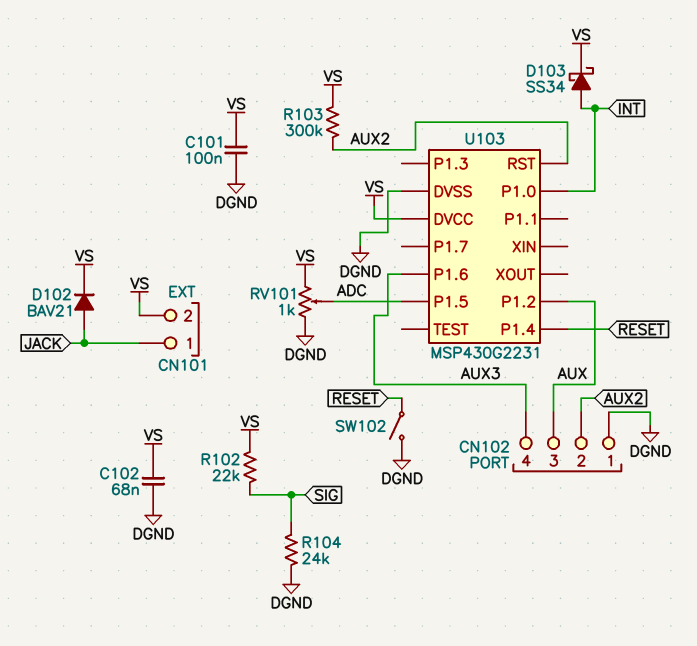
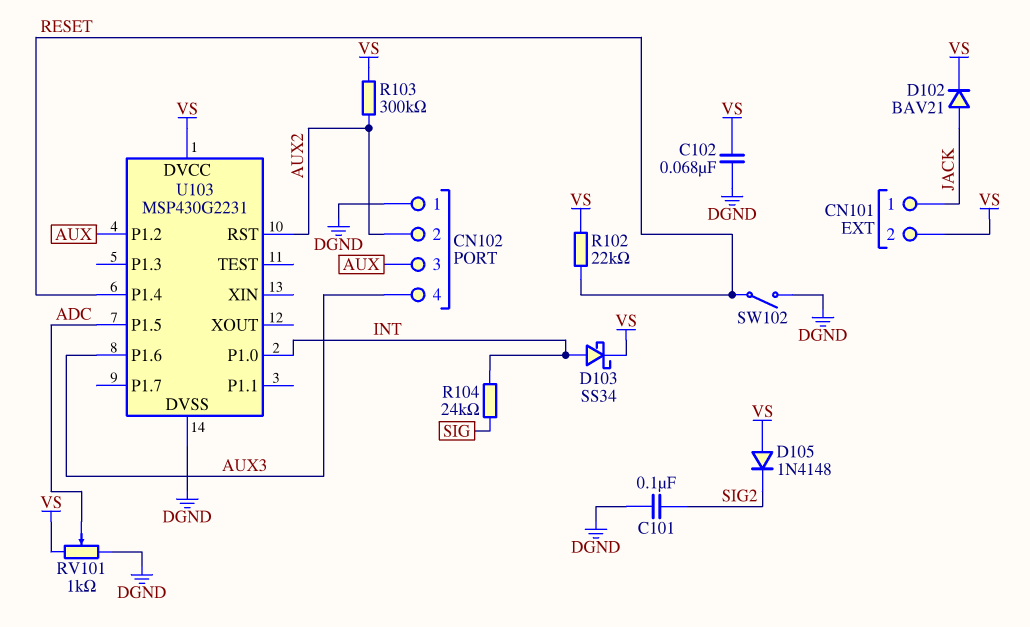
C101: 100nF (DGND, VS) -> 100nF (DGND, SIG2)
D105: none -> diode 1N4148 (A VS, K SIG2)
R102: 22k (SIG, VS) -> 22k (RESET, VS)
R104: 24k (DGND, SIG) -> 24k (INT, SIG)

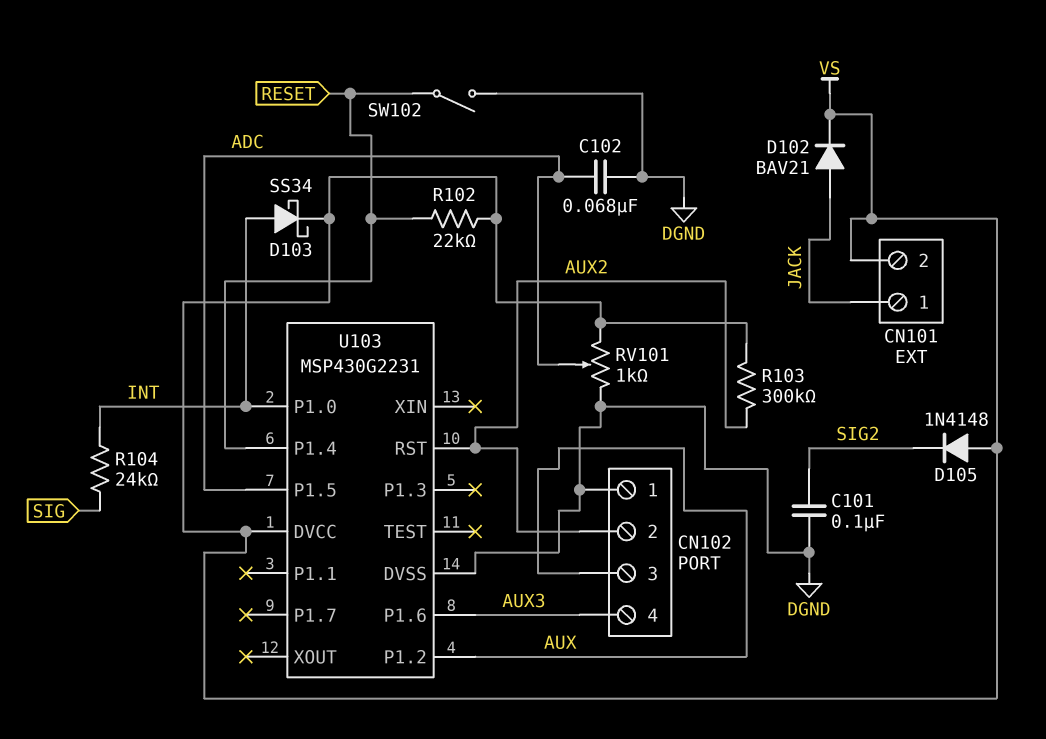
C102: 68nF (DGND, VS) -> 68nF (ADC, DGND)

